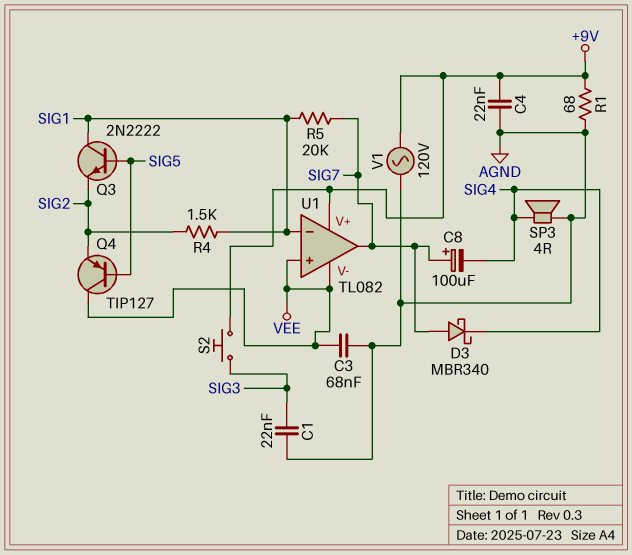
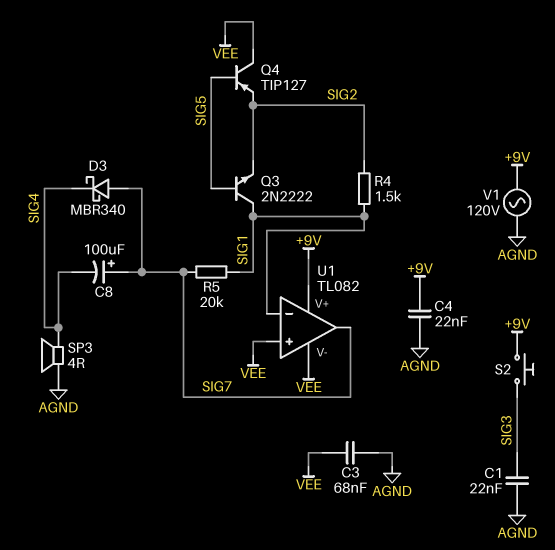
R1: 68 (+9V, AGND) -> none

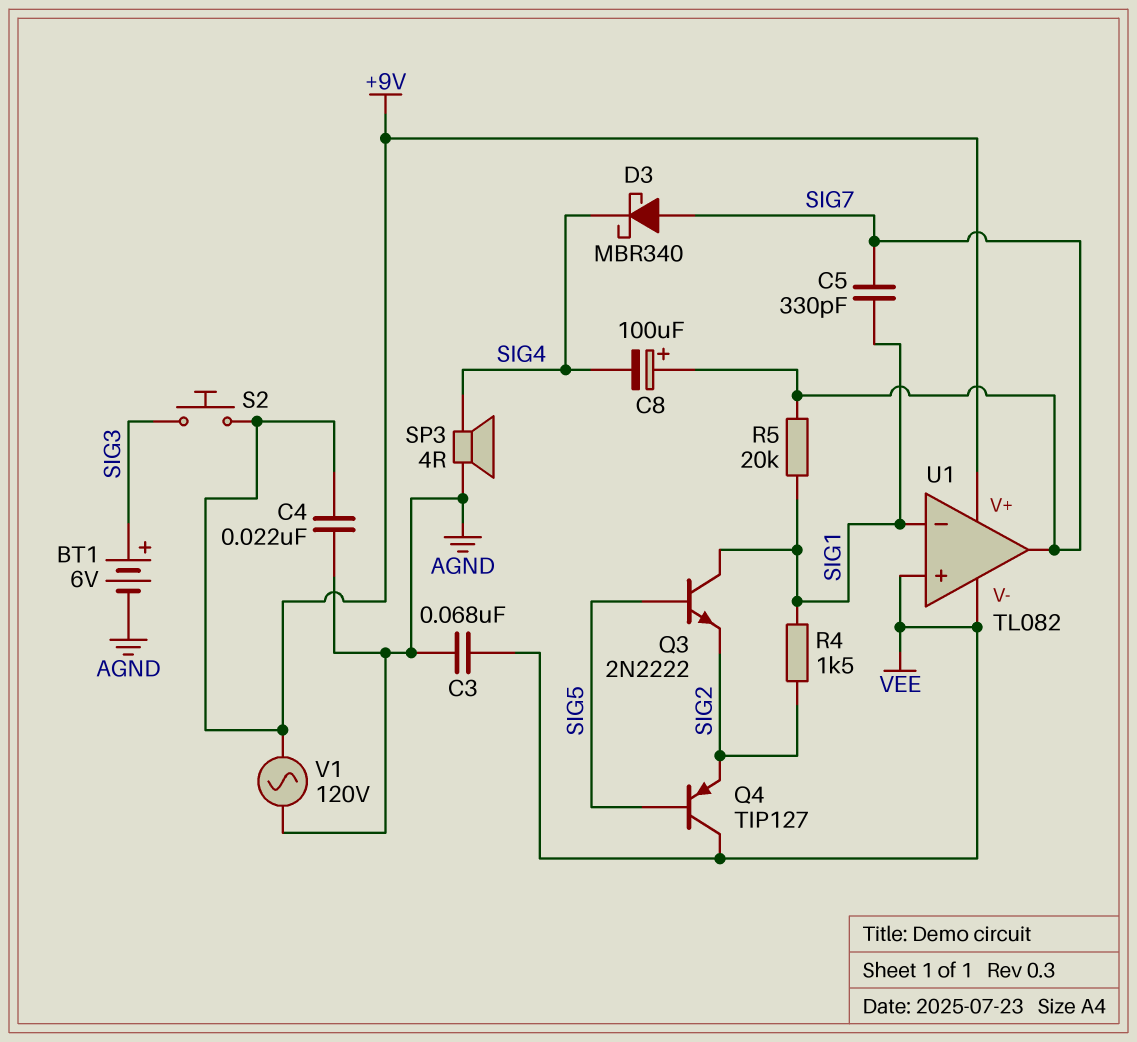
BT1: none -> 6V (plus SIG3, minus AGND)
C1: 22nF (AGND, SIG3) -> none
C5: none -> 330pF (SIG1, SIG7)

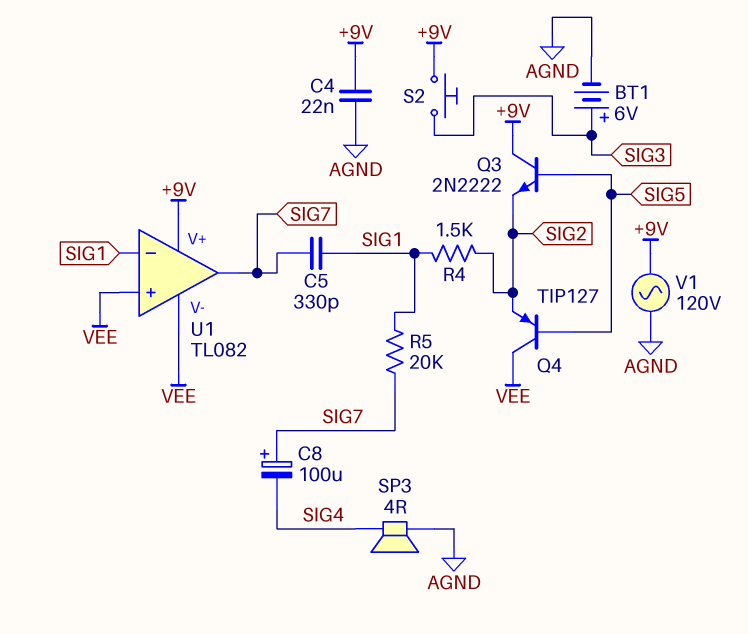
C3: 68nF (AGND, VEE) -> none
D3: schottky MBR340 (A SIG7, K SIG4) -> none
Q3: NPN 2N2222 (B SIG5, C SIG1, E SIG2) -> NPN 2N2222 (B SIG5, C +9V, E SIG2)

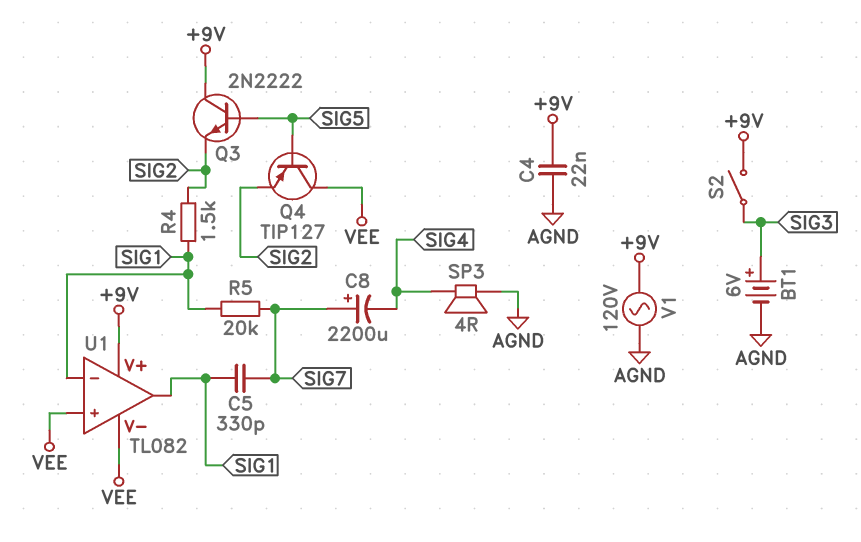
C8: 100uF (plus SIG7, minus SIG4) -> 2200uF (plus SIG7, minus SIG4)
S2: button (+9V, SIG3) -> switch (+9V, SIG3)
U1 pin out: SIG7 -> SIG1

